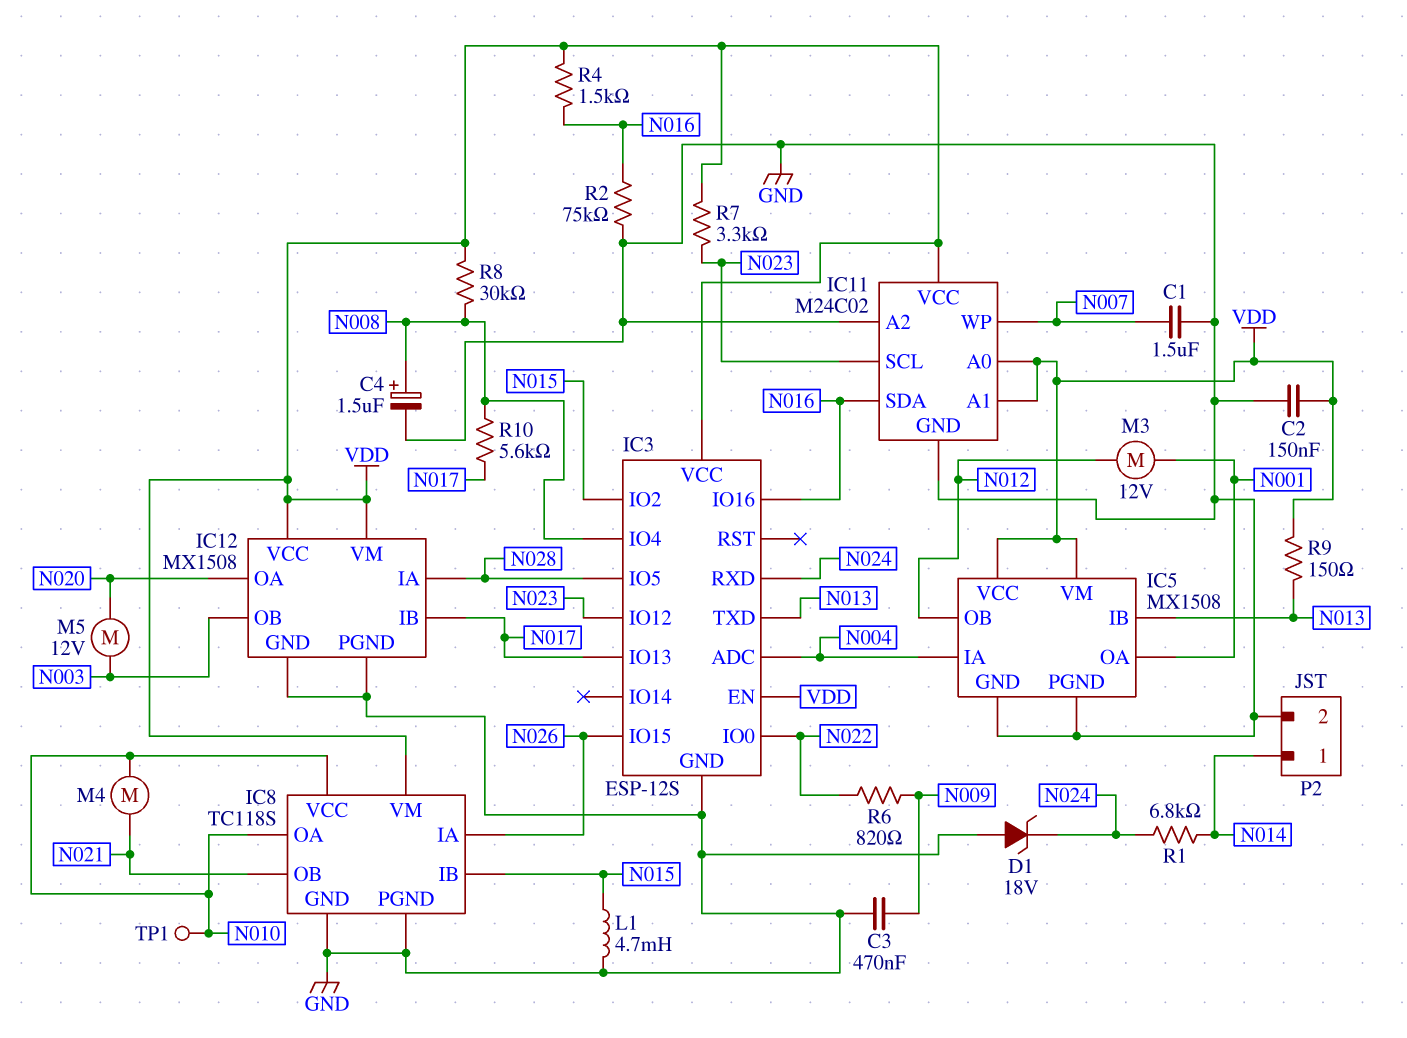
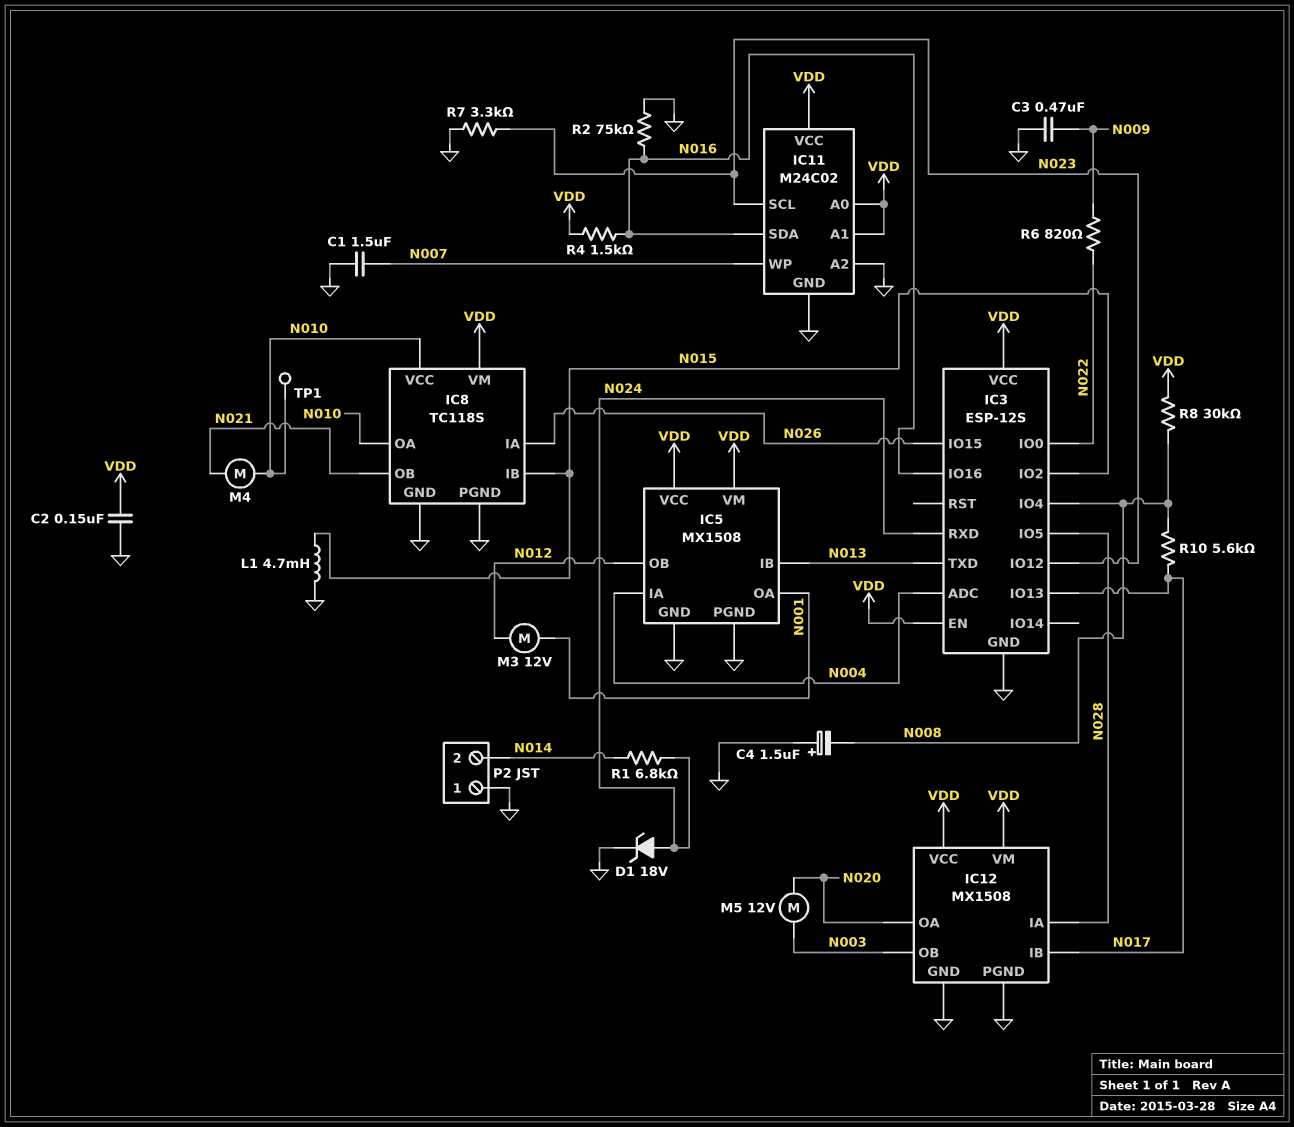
C4: 1.5uF (plus N008, minus GND) -> 1.5uF (plus GND, minus N008)
D1: zener 18V (A GND, K N024) -> zener 18V (A N024, K GND)
P2 pin 1: N014 -> GND
P2 pin 2: GND -> N014
R7: 3.3k (N023, VDD) -> 3.3k (GND, N023)
R9: 150 (N013, VDD) -> none

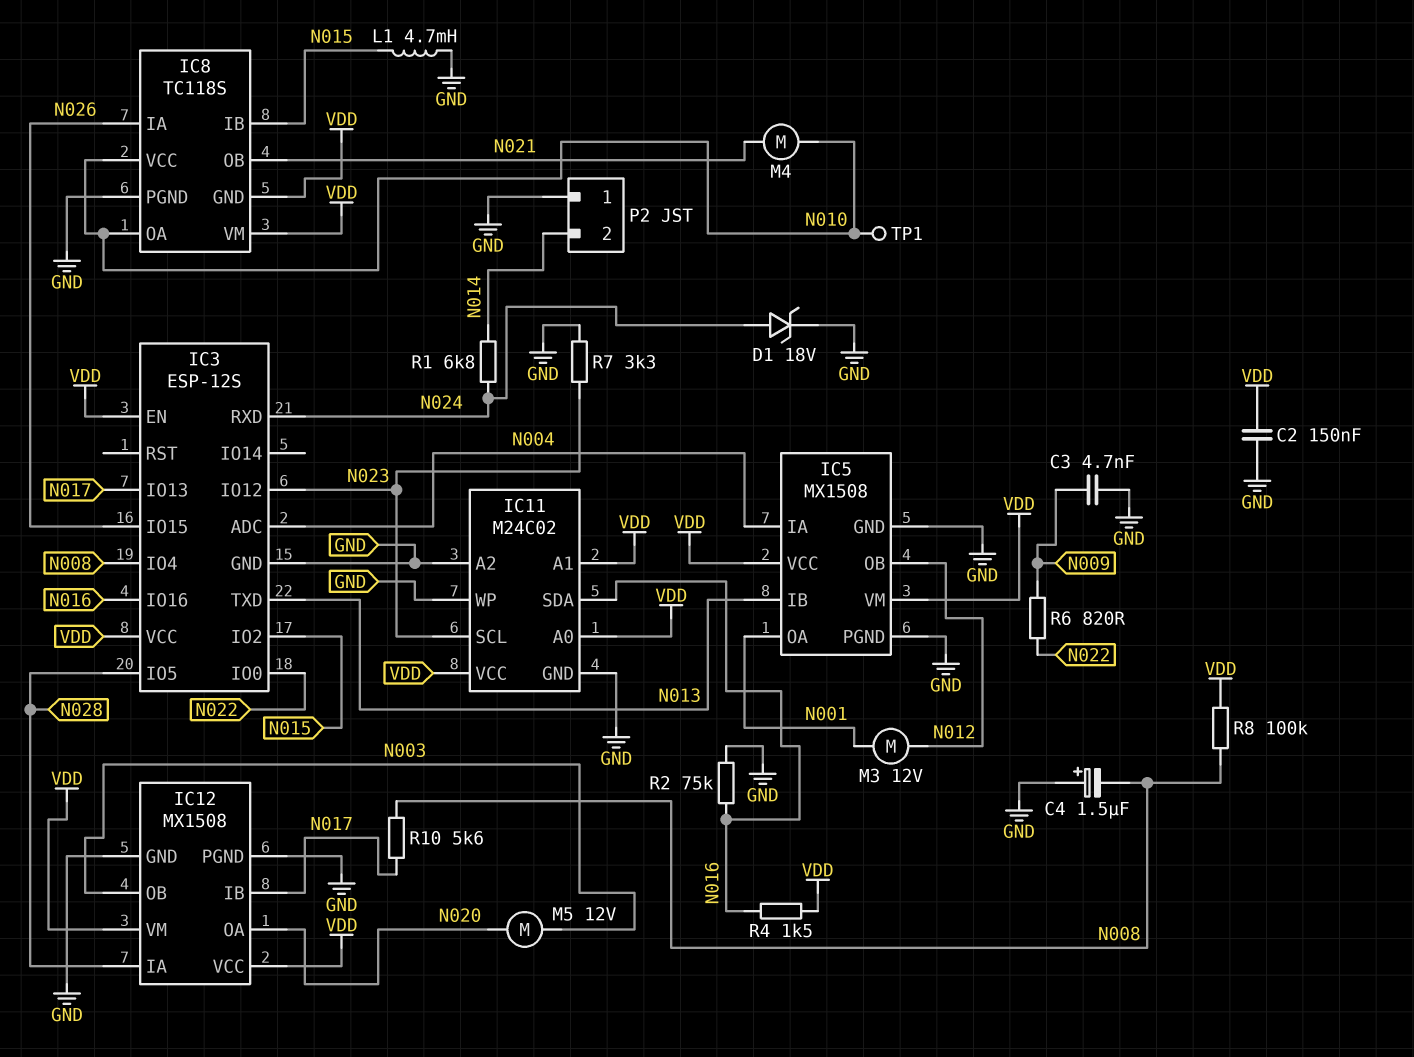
C1: 1.5uF (GND, N007) -> none
C3: 470nF (GND, N009) -> 4.7nF (GND, N009)
IC8 pin GND: GND -> VDD
IC11 pin WP: N007 -> GND
R8: 30k (N008, VDD) -> 100k (N008, VDD)

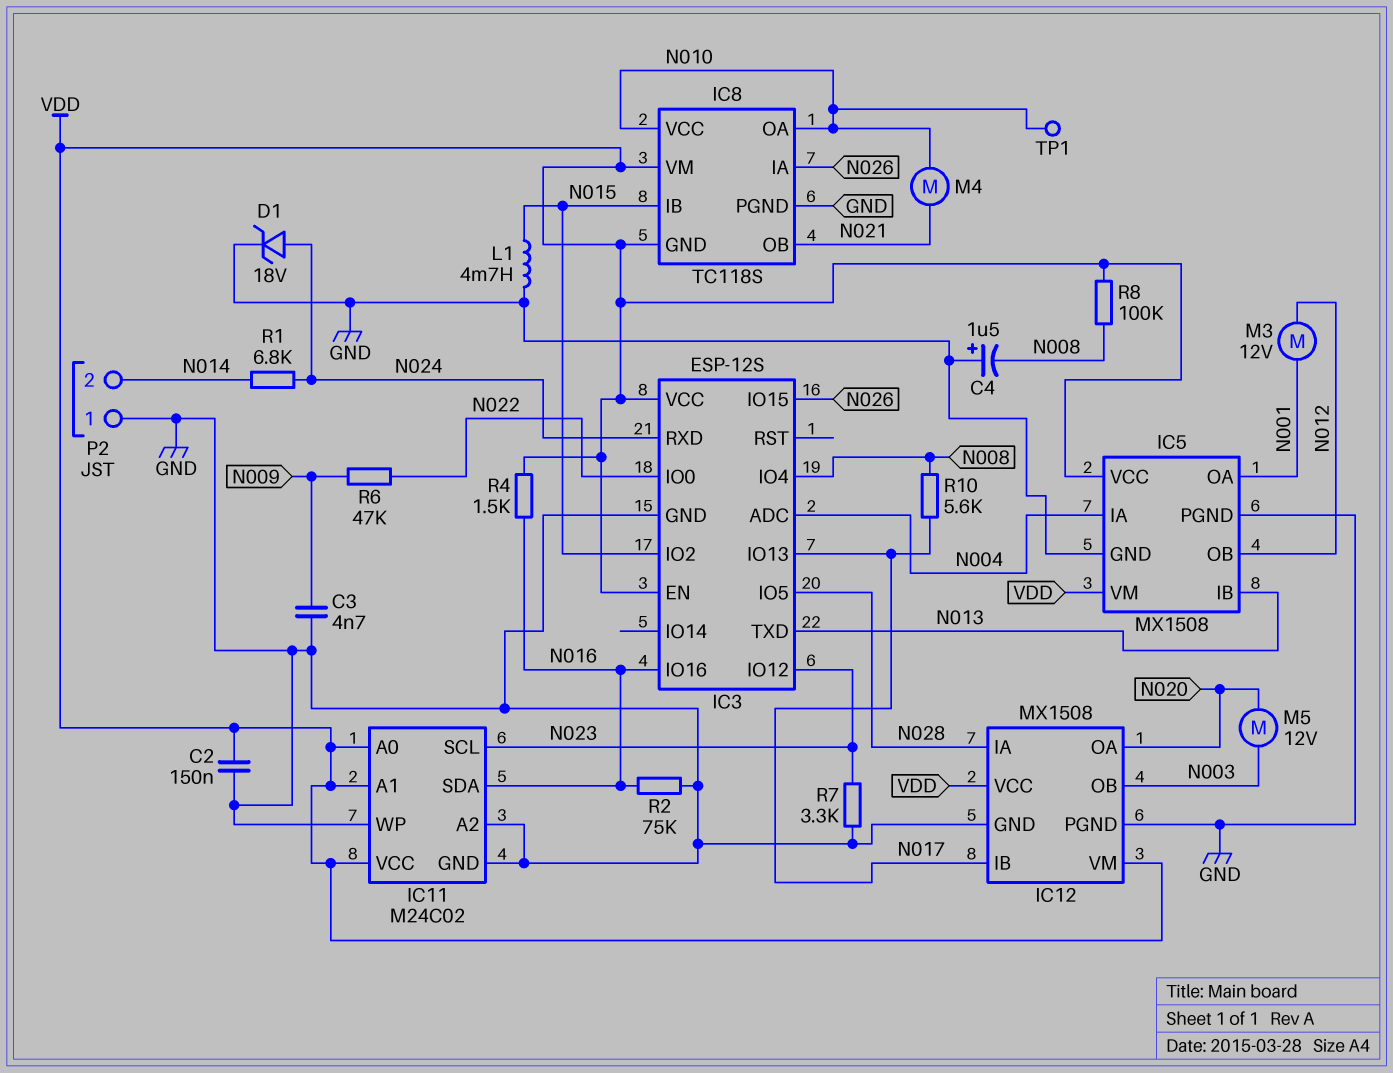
R6: 820 (N009, N022) -> 47k (N009, N022)

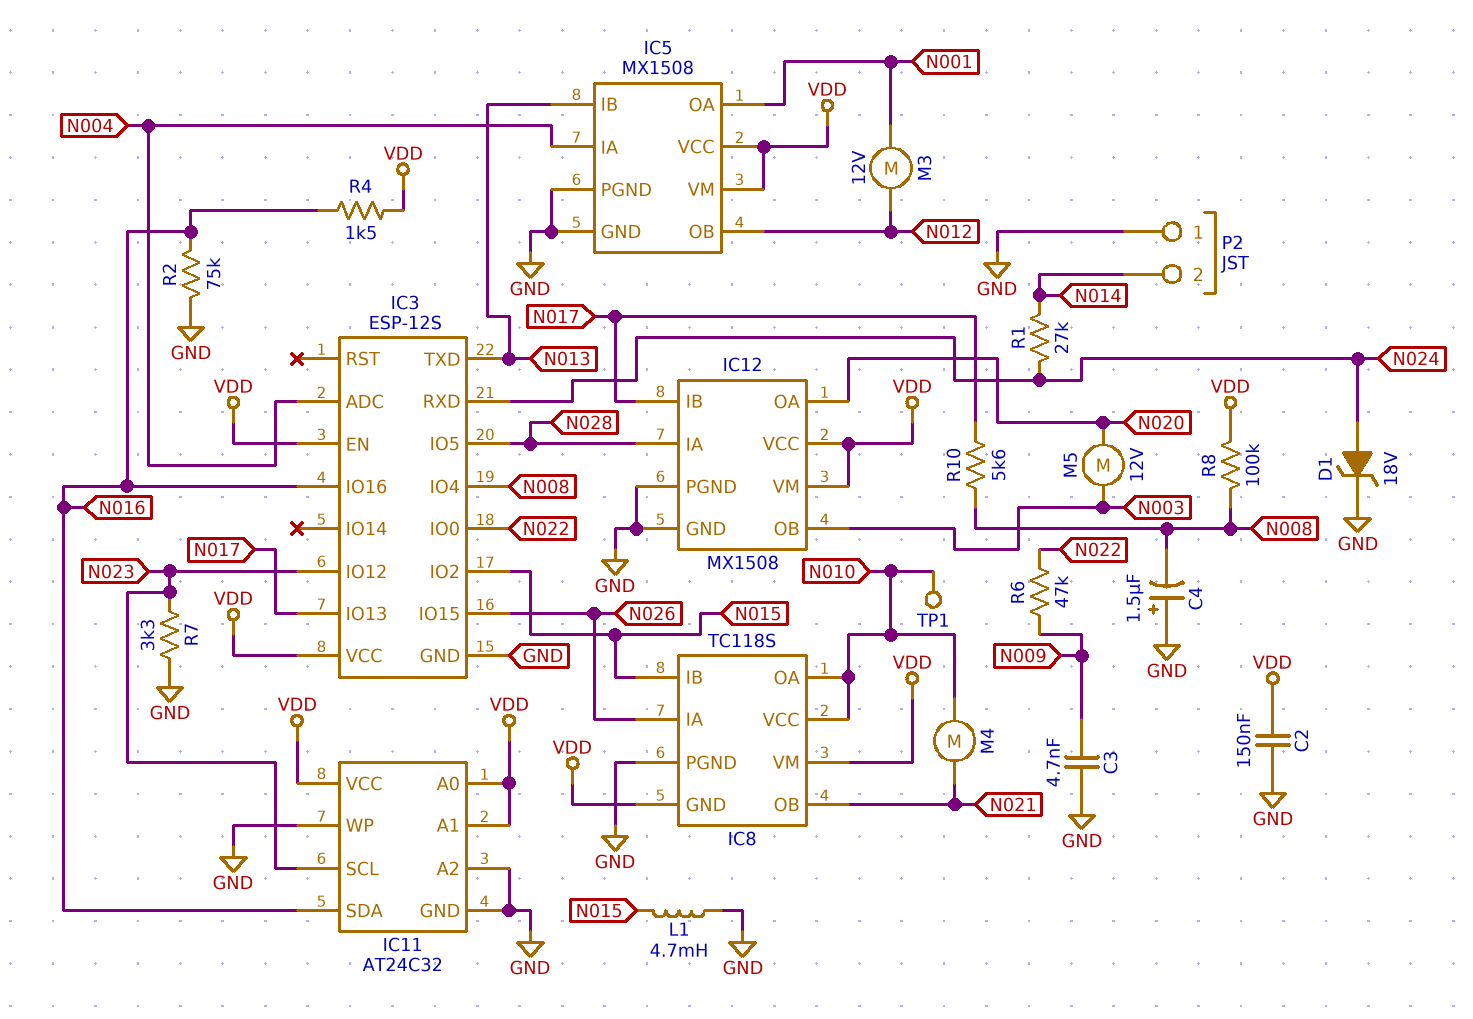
IC11: M24C02 -> AT24C32
R1: 6.8k (N014, N024) -> 27k (N014, N024)

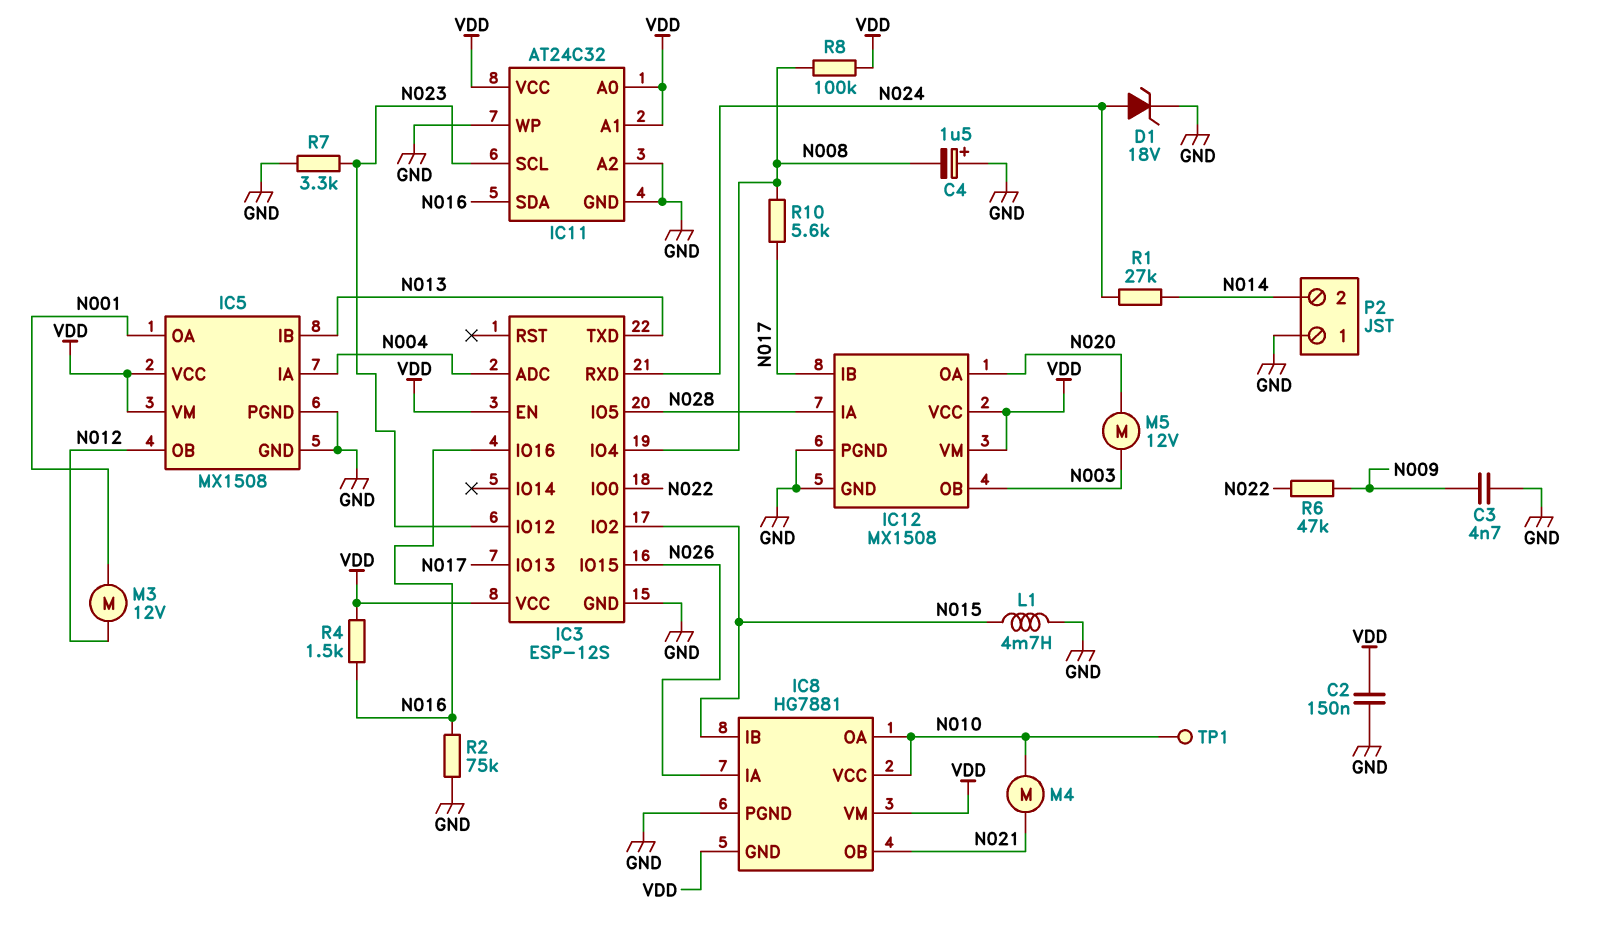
IC8: TC118S -> HG7881

